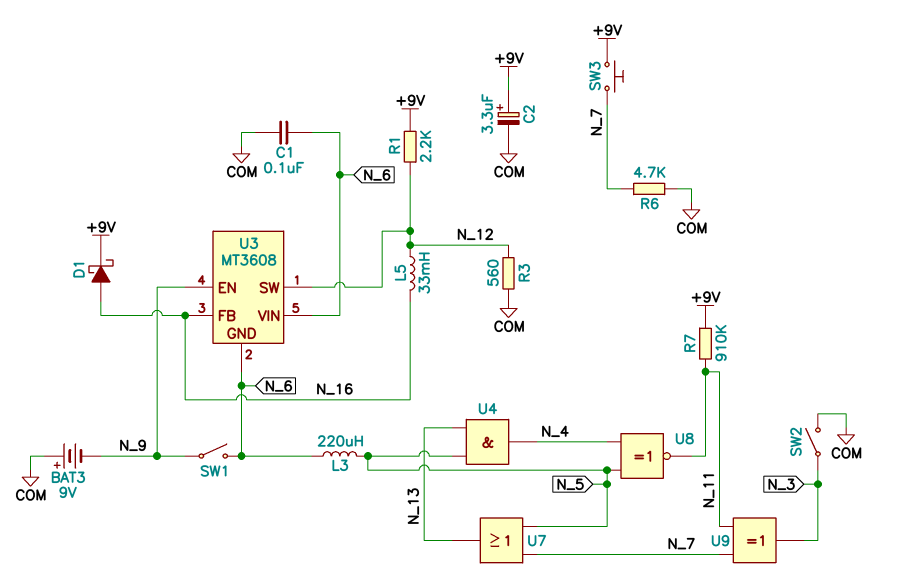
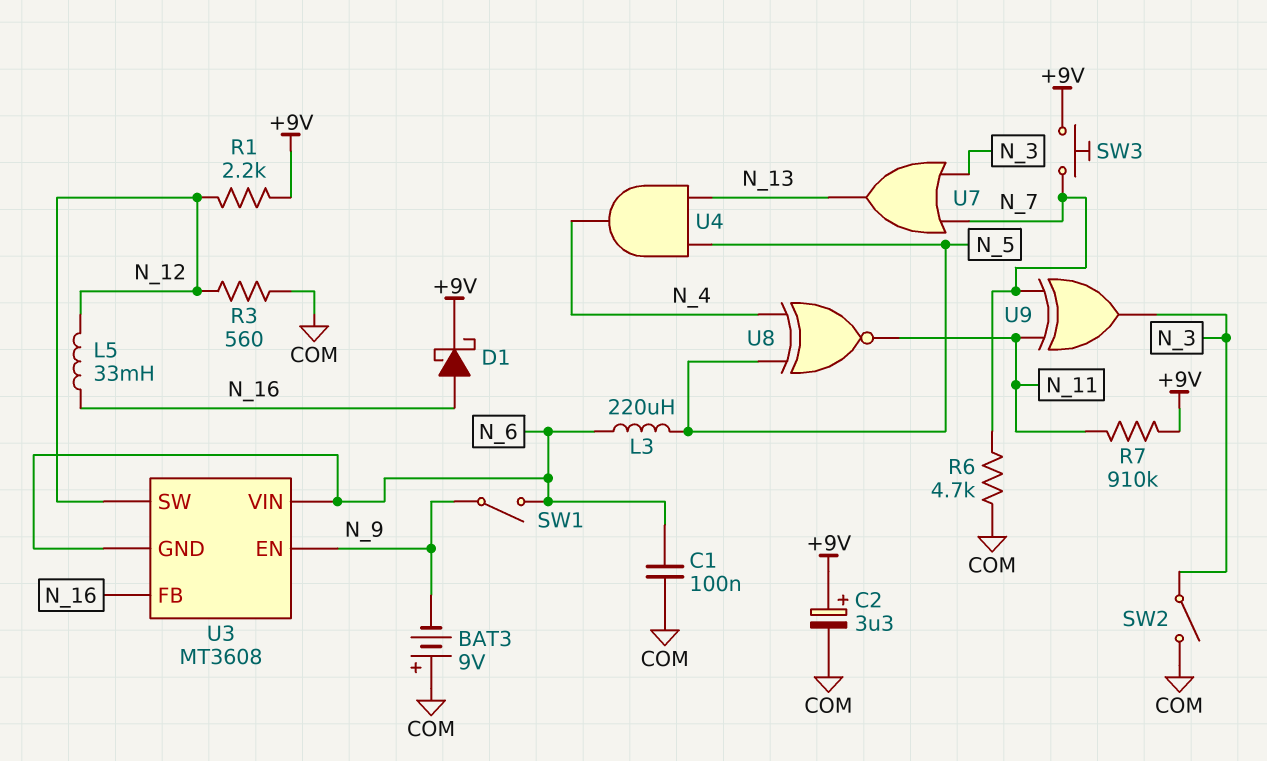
U7: OR (in N_5, in N_7, out N_13) -> OR (in N_3, in N_7, out N_13)

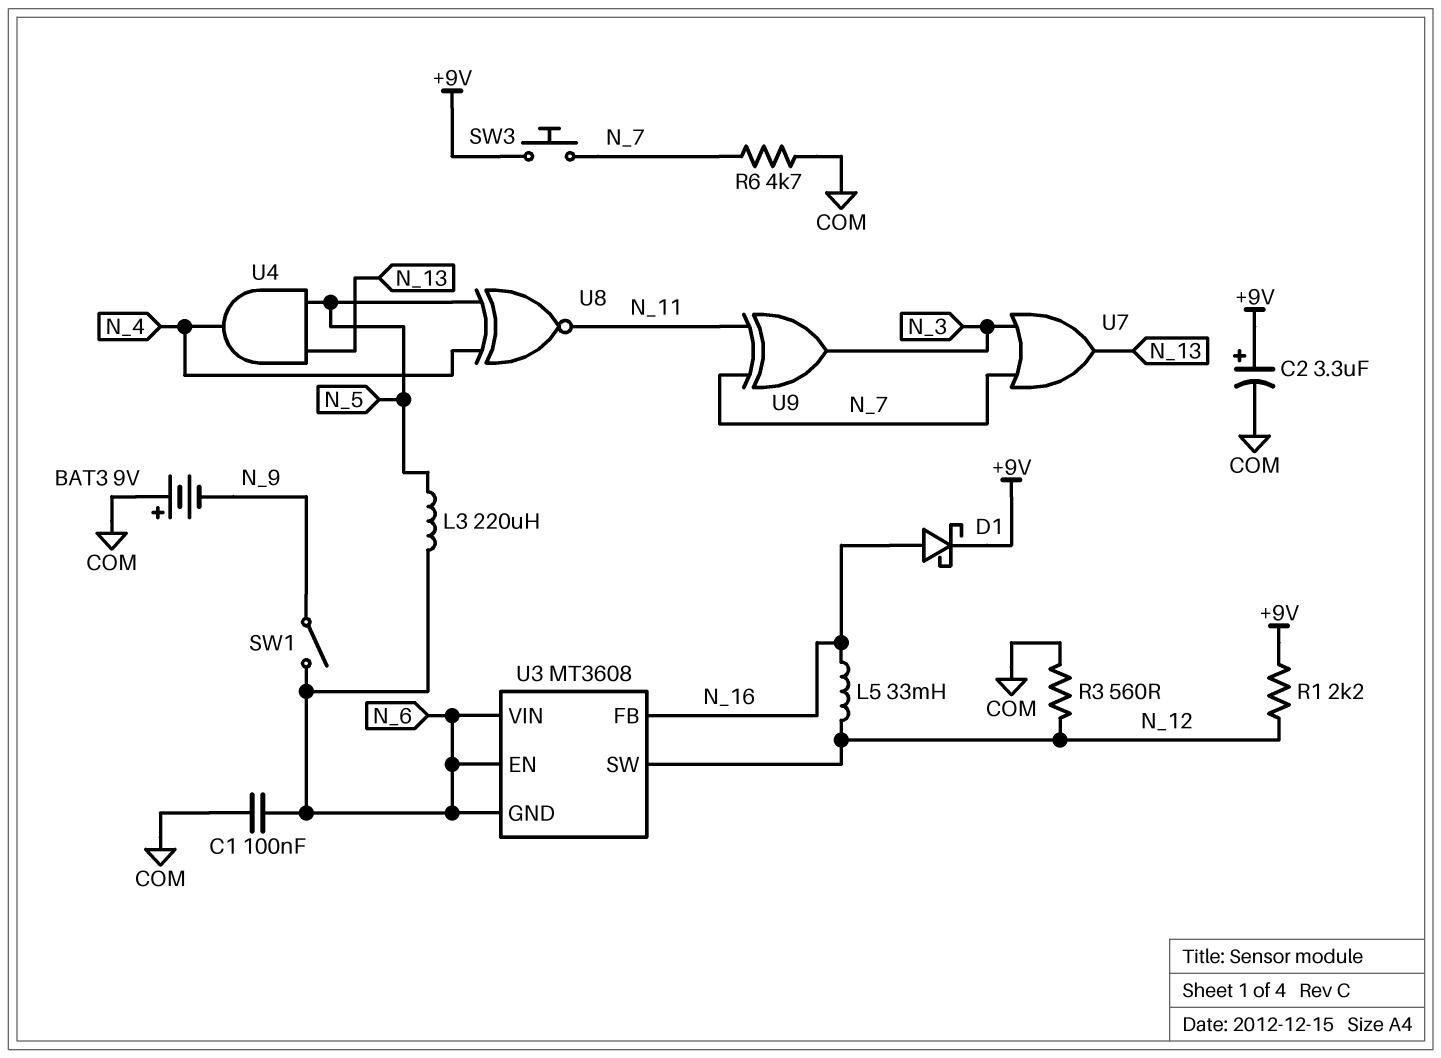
R7: 910k (+9V, N_11) -> none
SW2: switch (COM, N_3) -> none
U3 pin EN: N_9 -> N_6

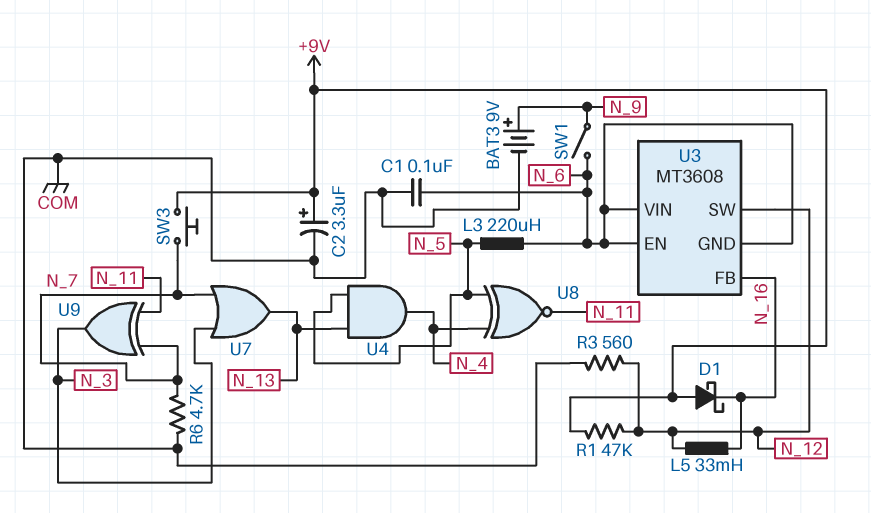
BAT3: 9V (plus COM, minus N_9) -> 9V (plus N_9, minus COM)
D1: schottky (A N_16, K +9V) -> schottky (A +9V, K N_16)
R1: 2.2k (+9V, N_12) -> 47k (+9V, N_12)

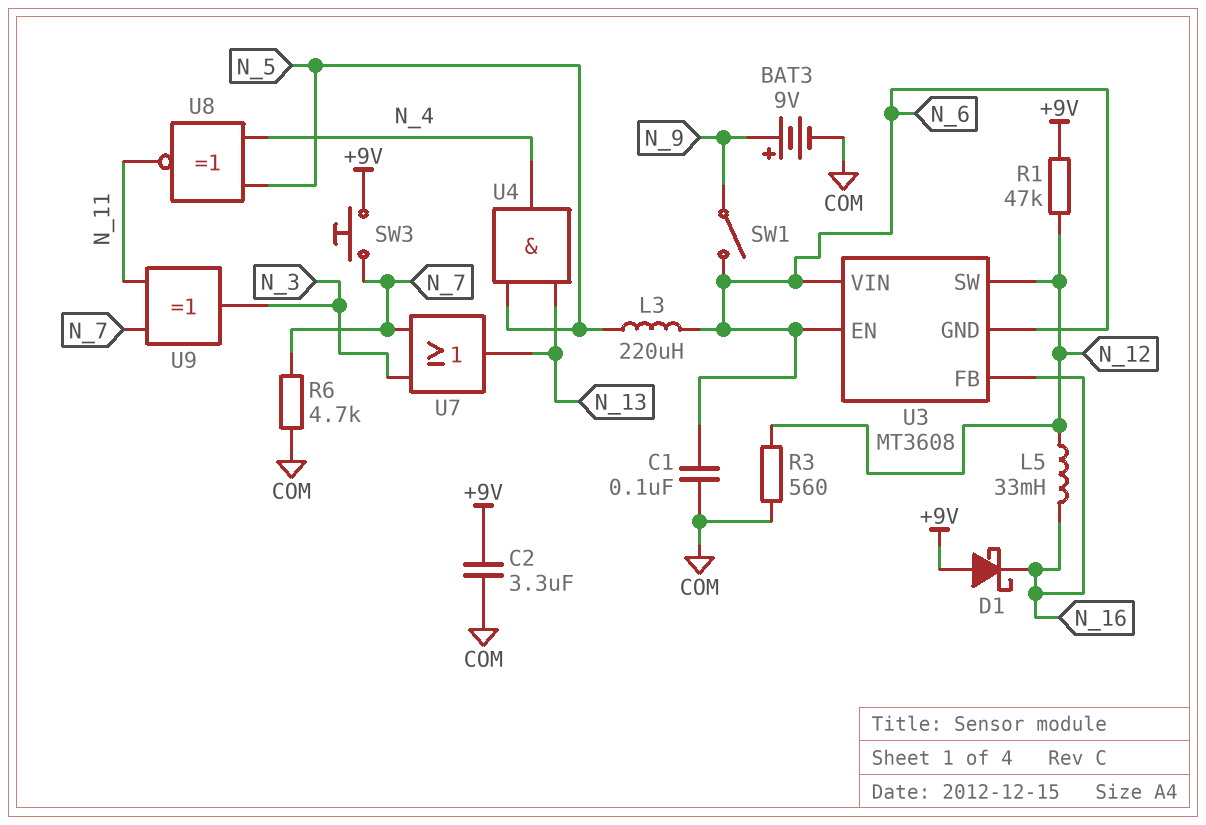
C2: 3.3uF (plus +9V, minus COM) -> 3.3uF (+9V, COM)

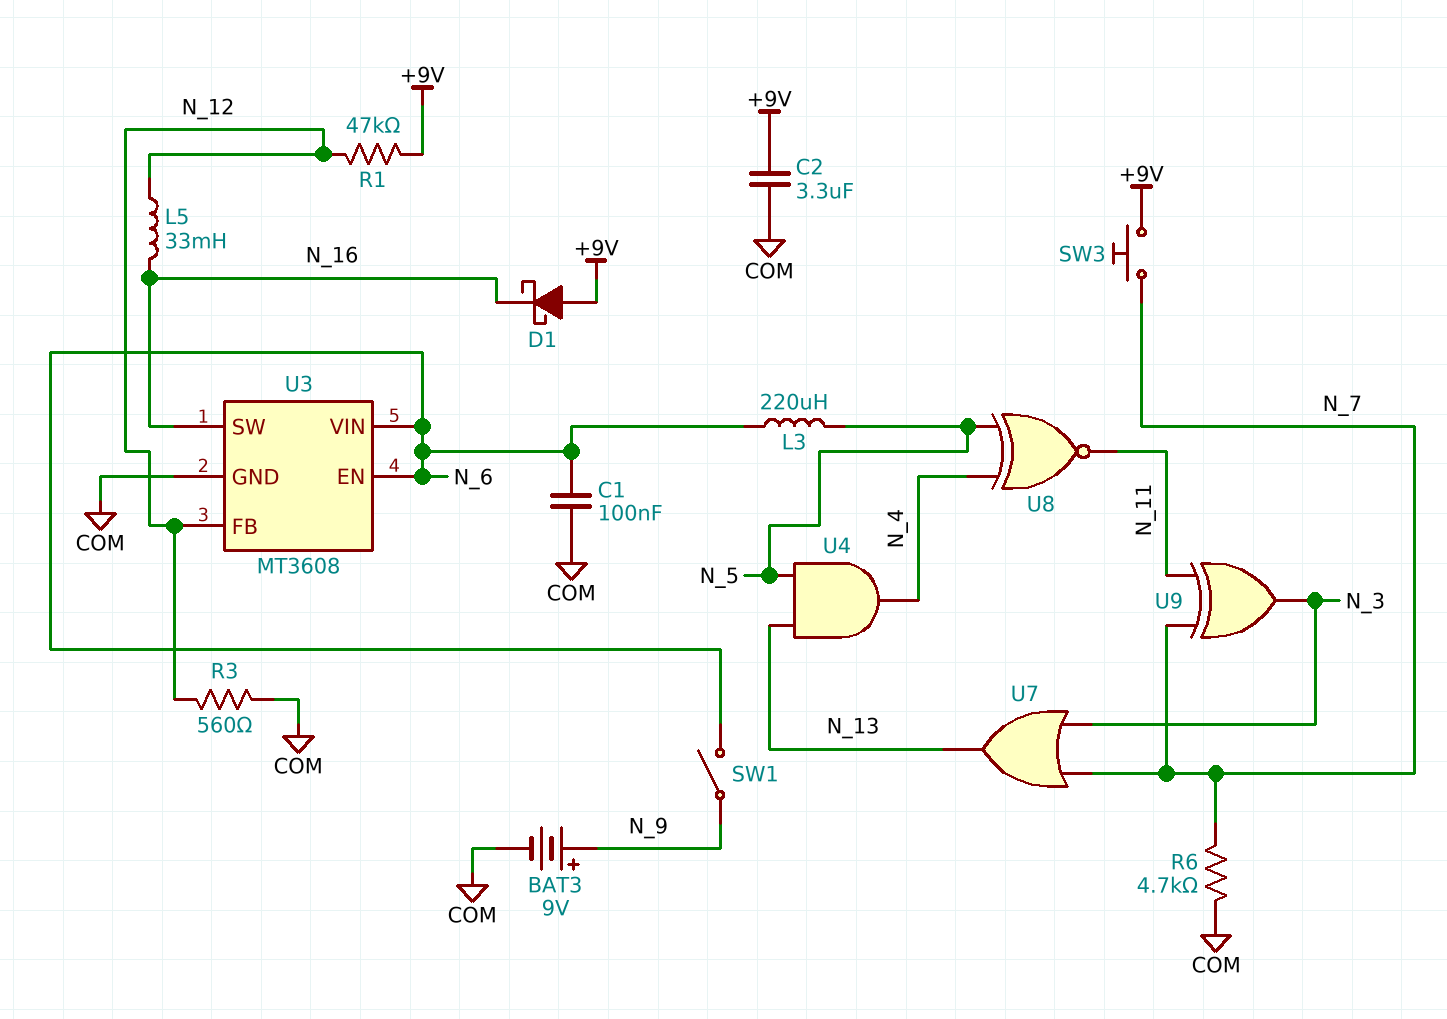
U3 pin FB: N_16 -> N_12
U3 pin GND: N_6 -> COM
U3 pin SW: N_12 -> N_16

